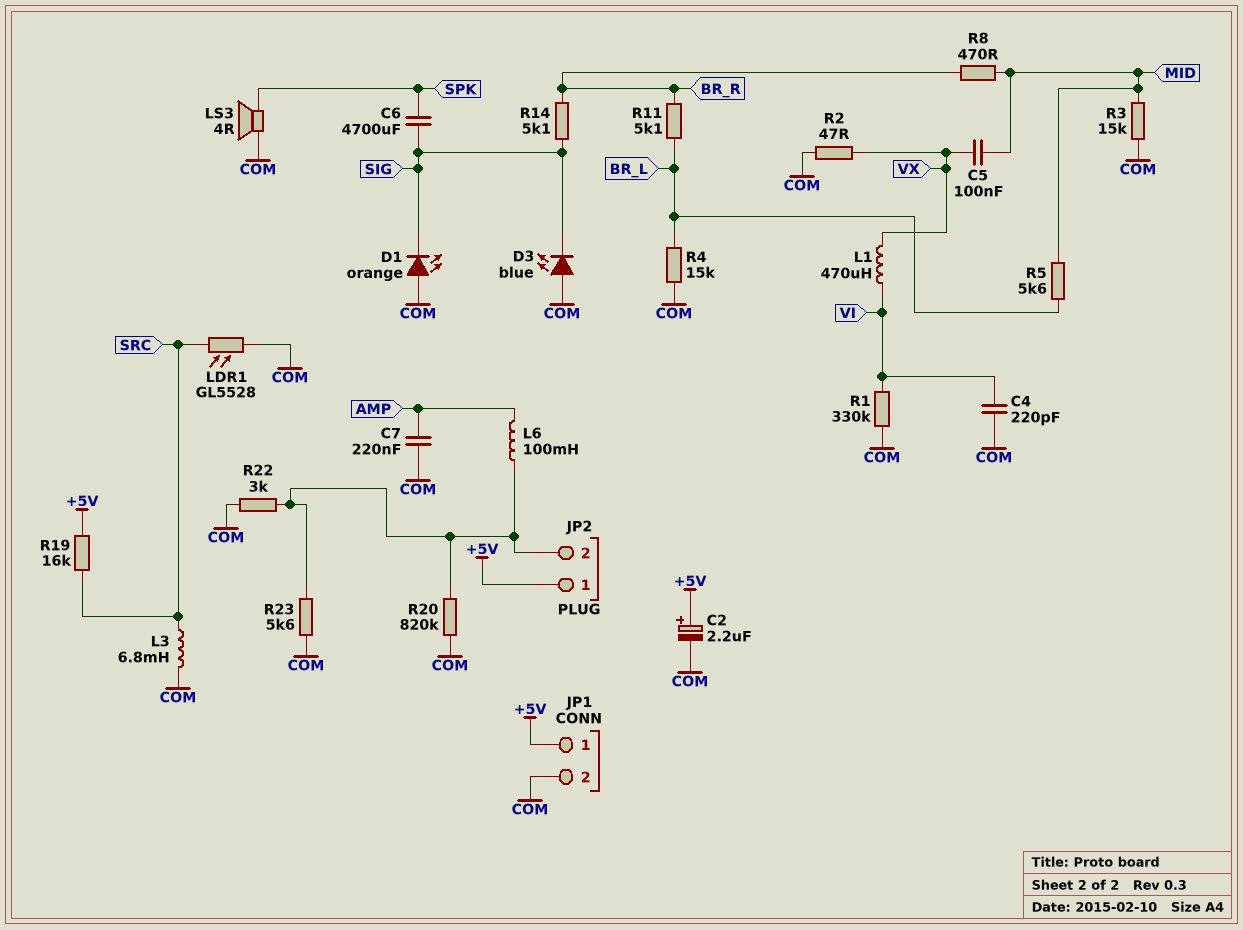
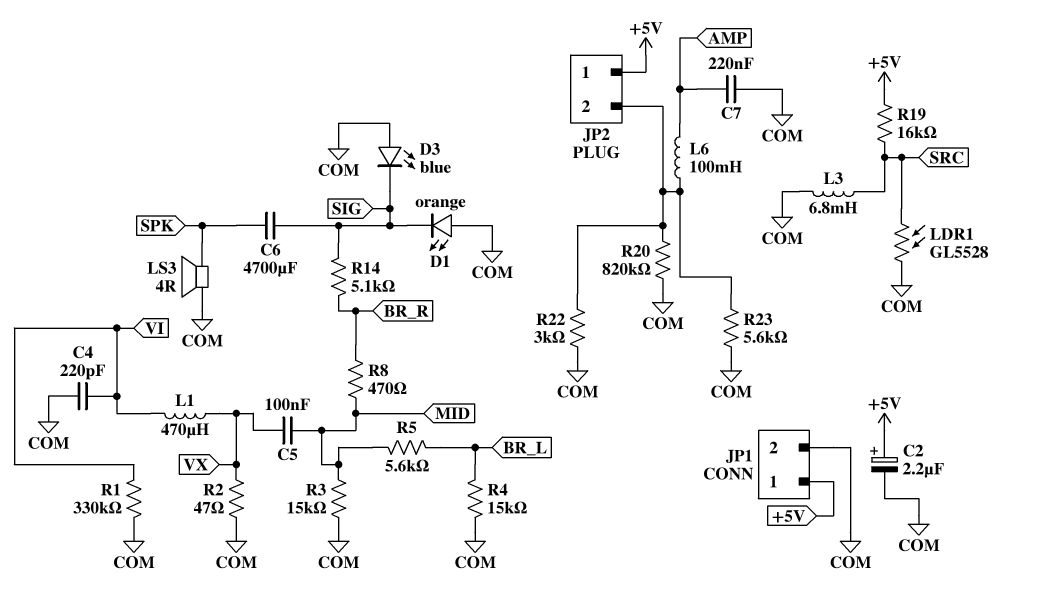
R11: 5.1k (BR_L, BR_R) -> none

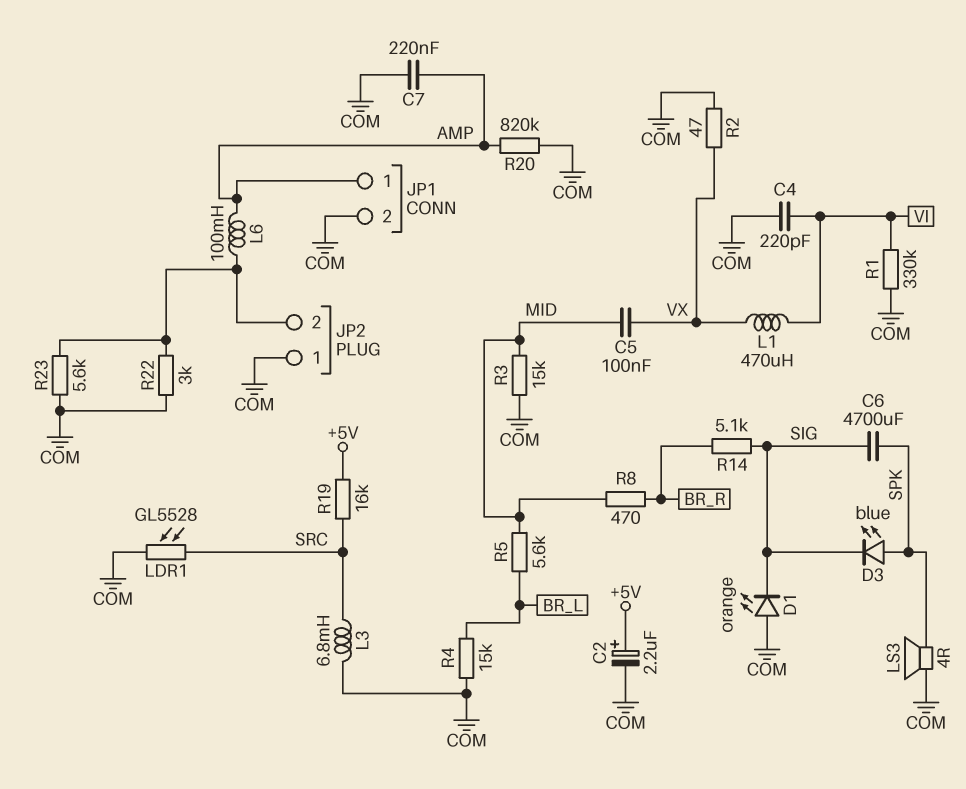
D3: LED blue (A COM, K SIG) -> LED blue (A SPK, K SIG)
JP1 pin 1: +5V -> AMP
JP2 pin 1: +5V -> COM
R20: 820k (COM, JP2/2) -> 820k (AMP, COM)

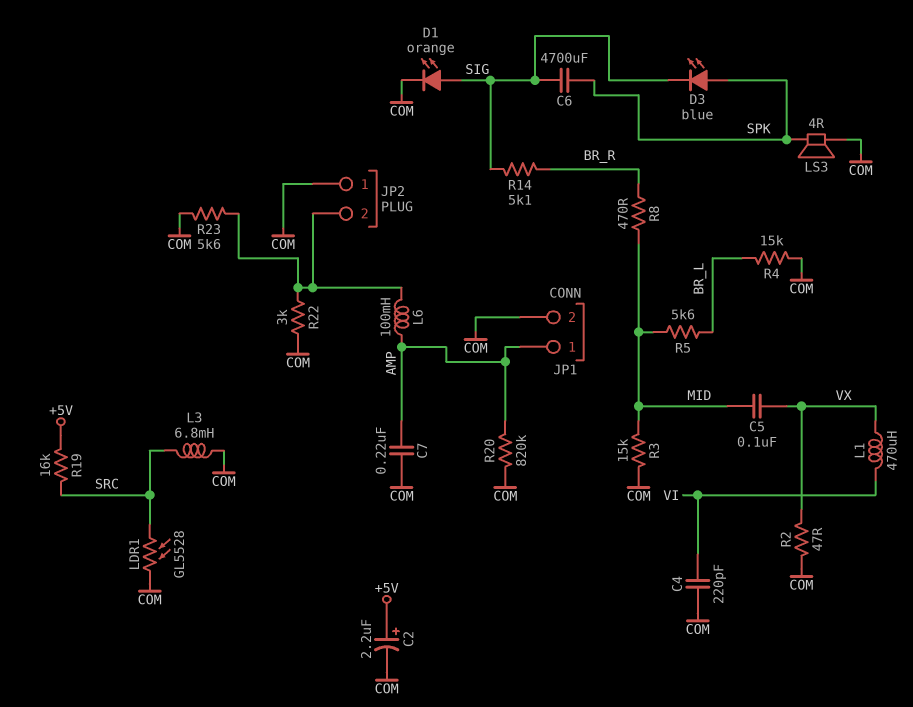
D1: LED orange (A COM, K SIG) -> LED orange (A SIG, K COM)
R1: 330k (COM, VI) -> none

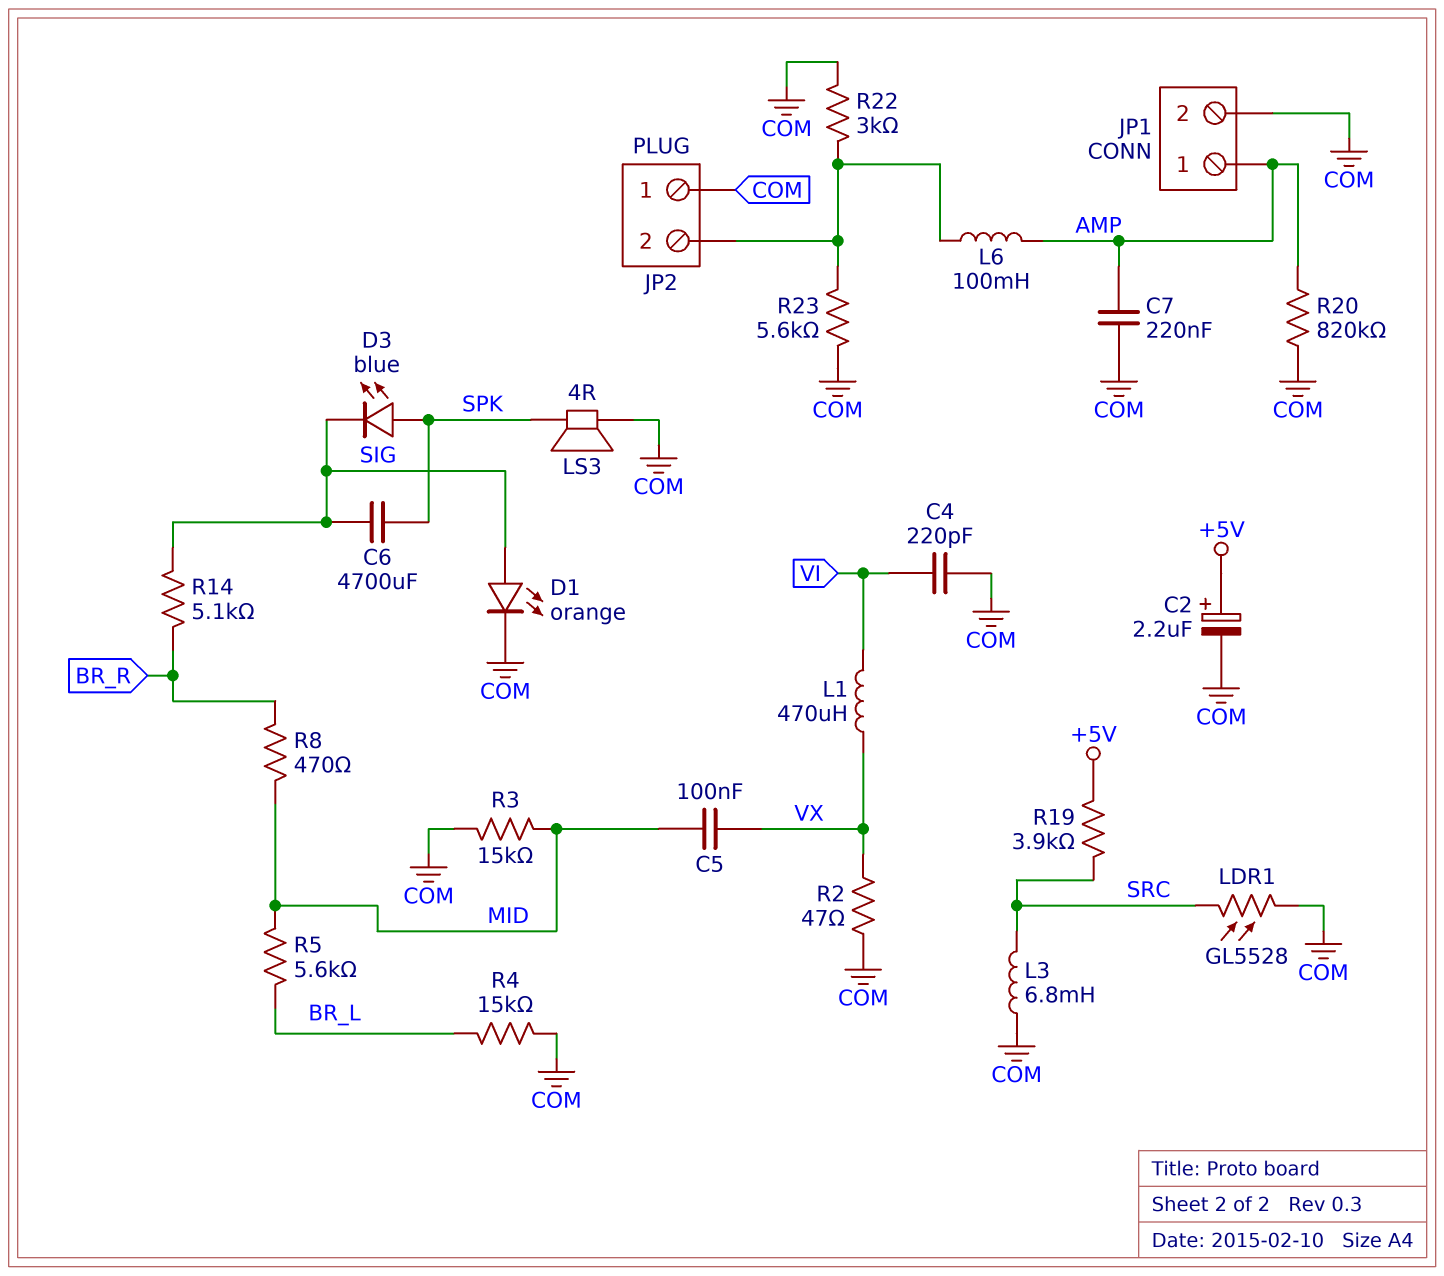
R19: 16k (+5V, SRC) -> 3.9k (+5V, SRC)

